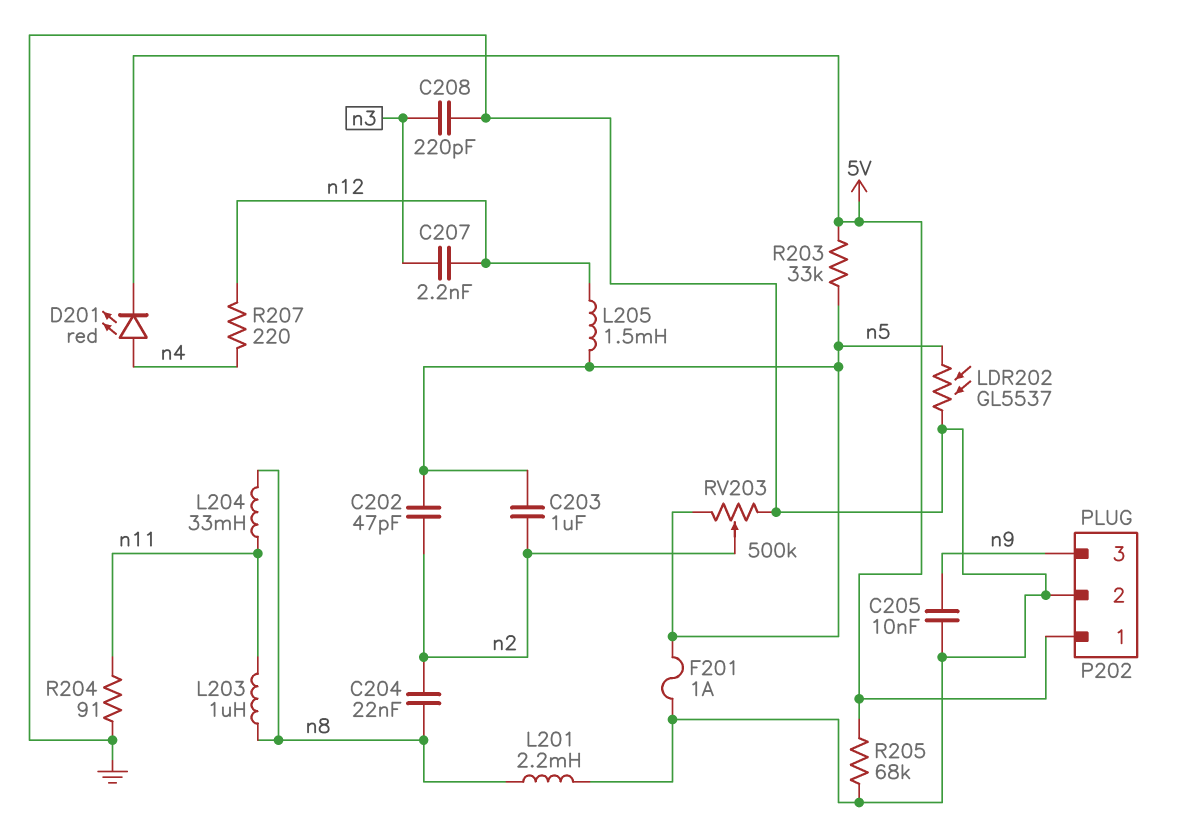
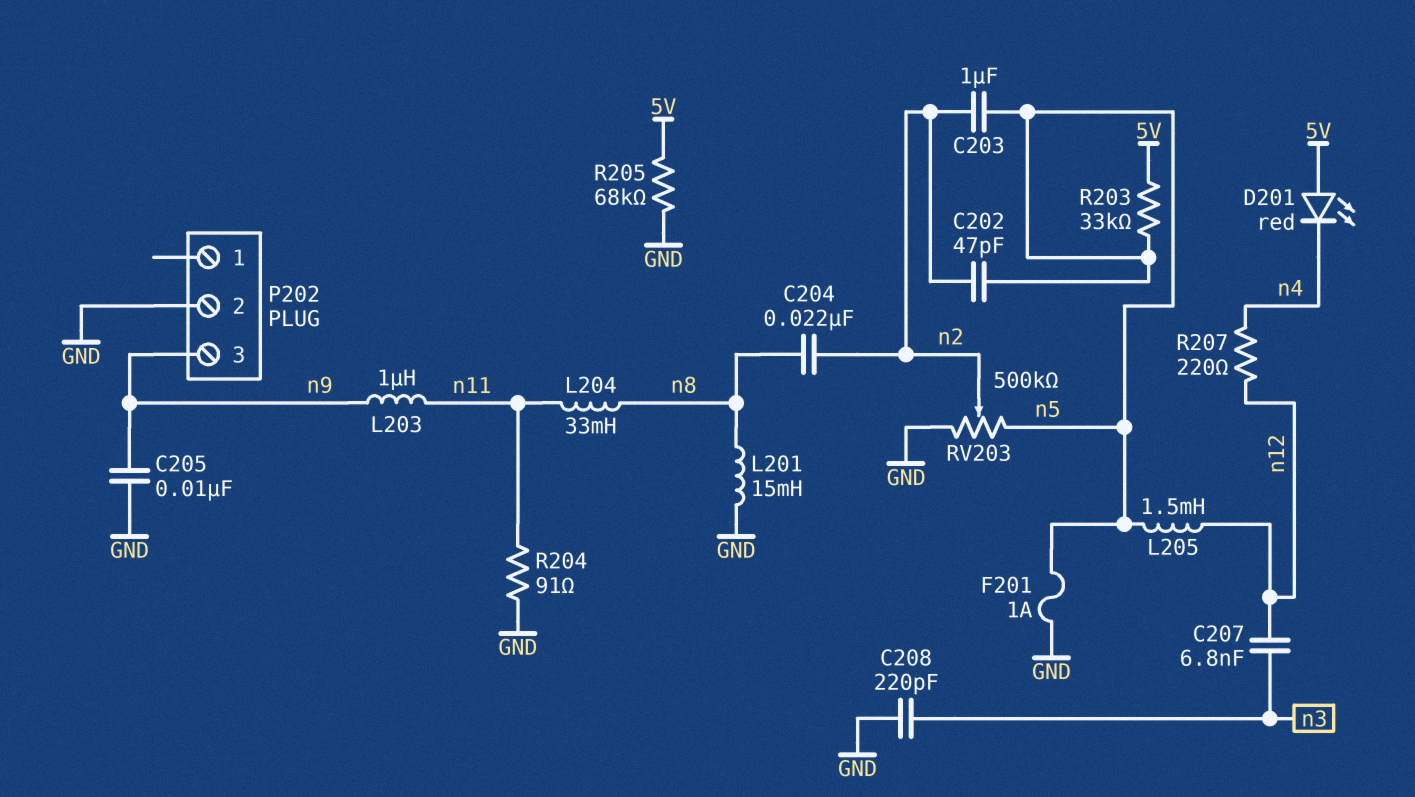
C207: 2.2nF (n3, n12) -> 6.8nF (n3, n12)
D201: LED red (A n4, K 5V) -> LED red (A 5V, K n4)
L201: 2.2mH (GND, n8) -> 15mH (GND, n8)
L203: 1uH (n8, n11) -> 1uH (n9, n11)
LDR202: GL5537 (GND, n5) -> none
P202 pin 1: 5V -> none

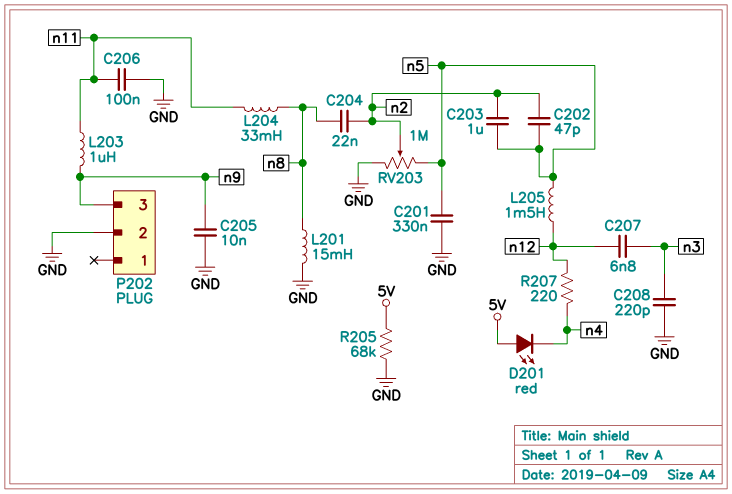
C201: none -> 330nF (GND, n5)
C206: none -> 100nF (GND, n11)
F201: 1A (GND, n5) -> none
R203: 33k (5V, n5) -> none
R204: 91 (GND, n11) -> none
RV203: 500k (GND, n5, wiper n2) -> 1M (GND, n5, wiper n2)

